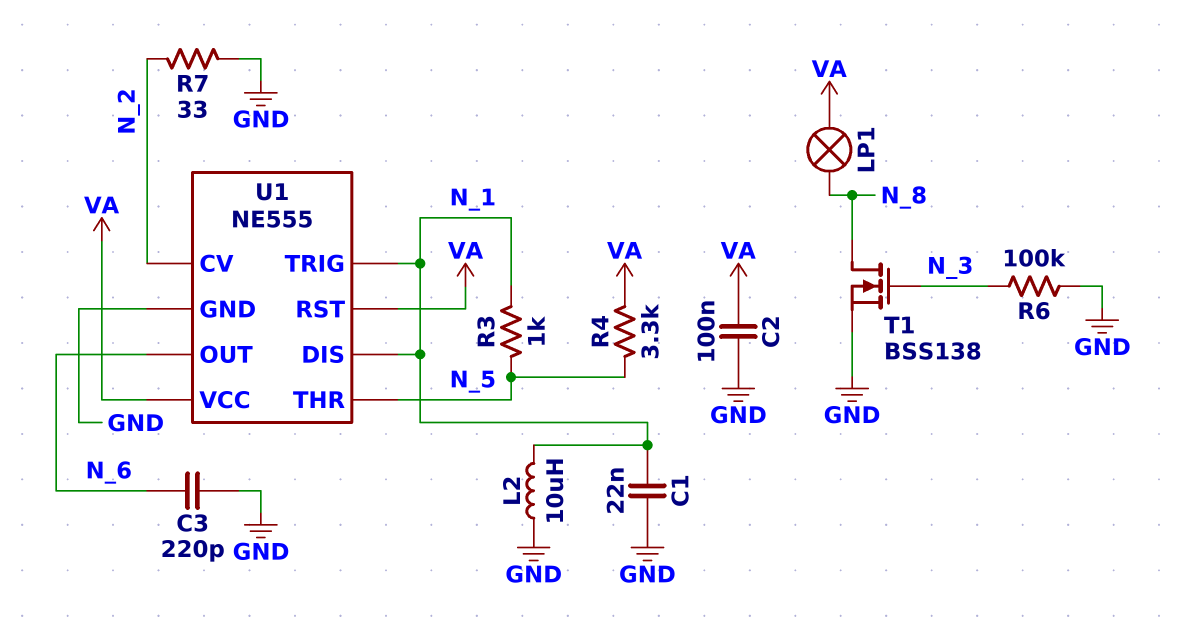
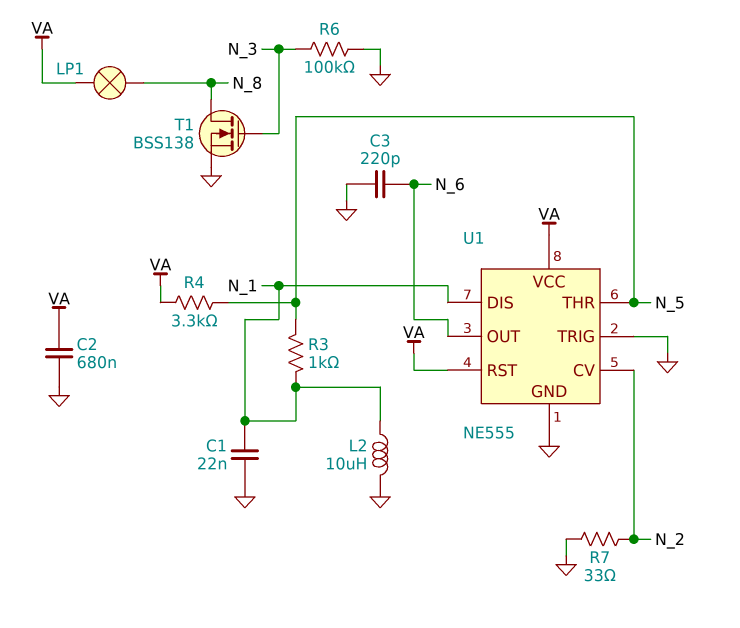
C2: 100nF (GND, VA) -> 680nF (GND, VA)
U1 pin TRIG: N_1 -> GND

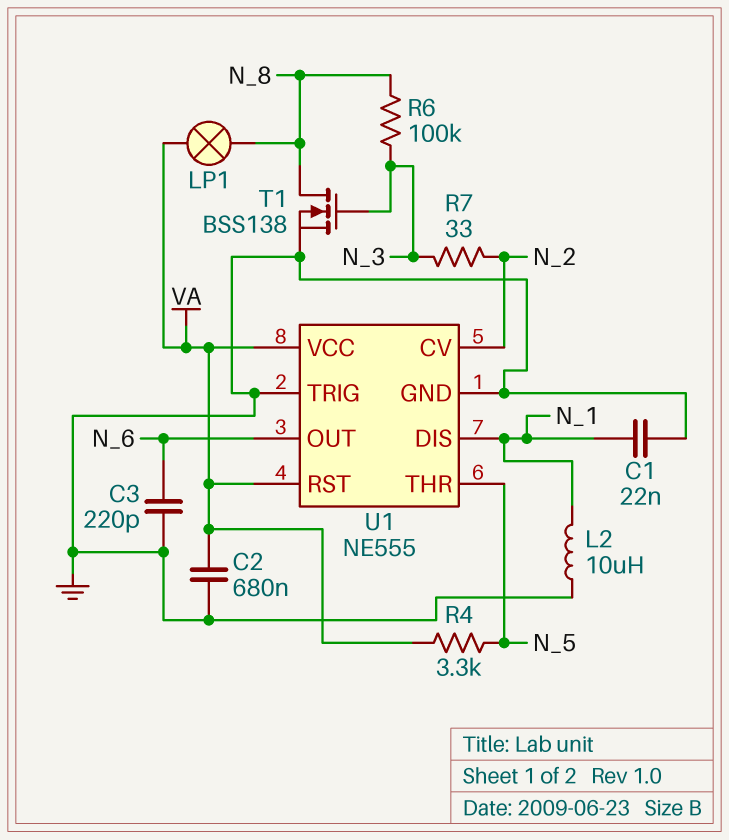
R3: 1k (N_1, N_5) -> none
R6: 100k (GND, N_3) -> 100k (N_3, N_8)
R7: 33 (GND, N_2) -> 33 (N_2, N_3)

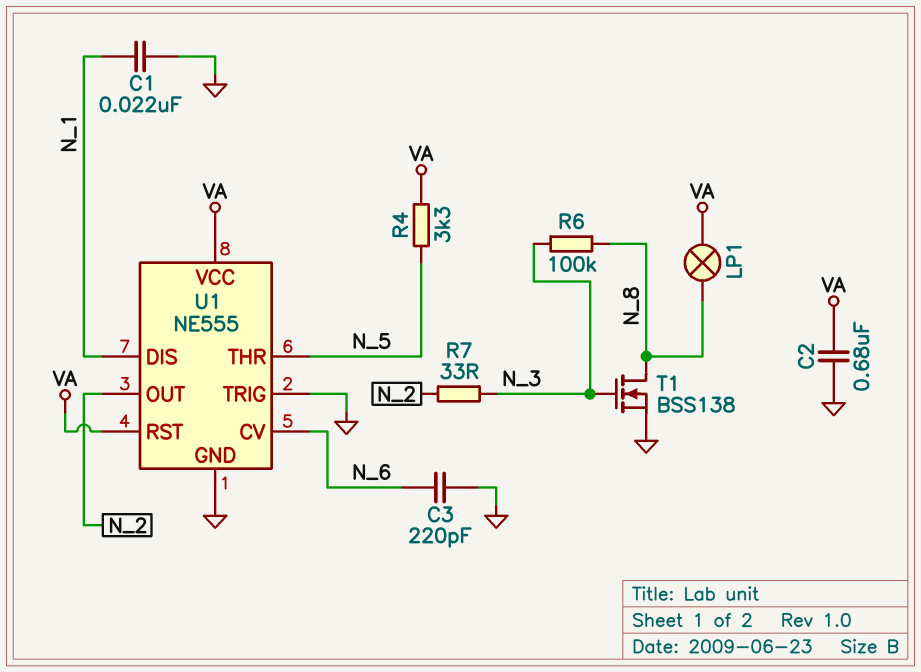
L2: 10uH (GND, N_1) -> none
U1 pin CV: N_2 -> N_6
U1 pin OUT: N_6 -> N_2

